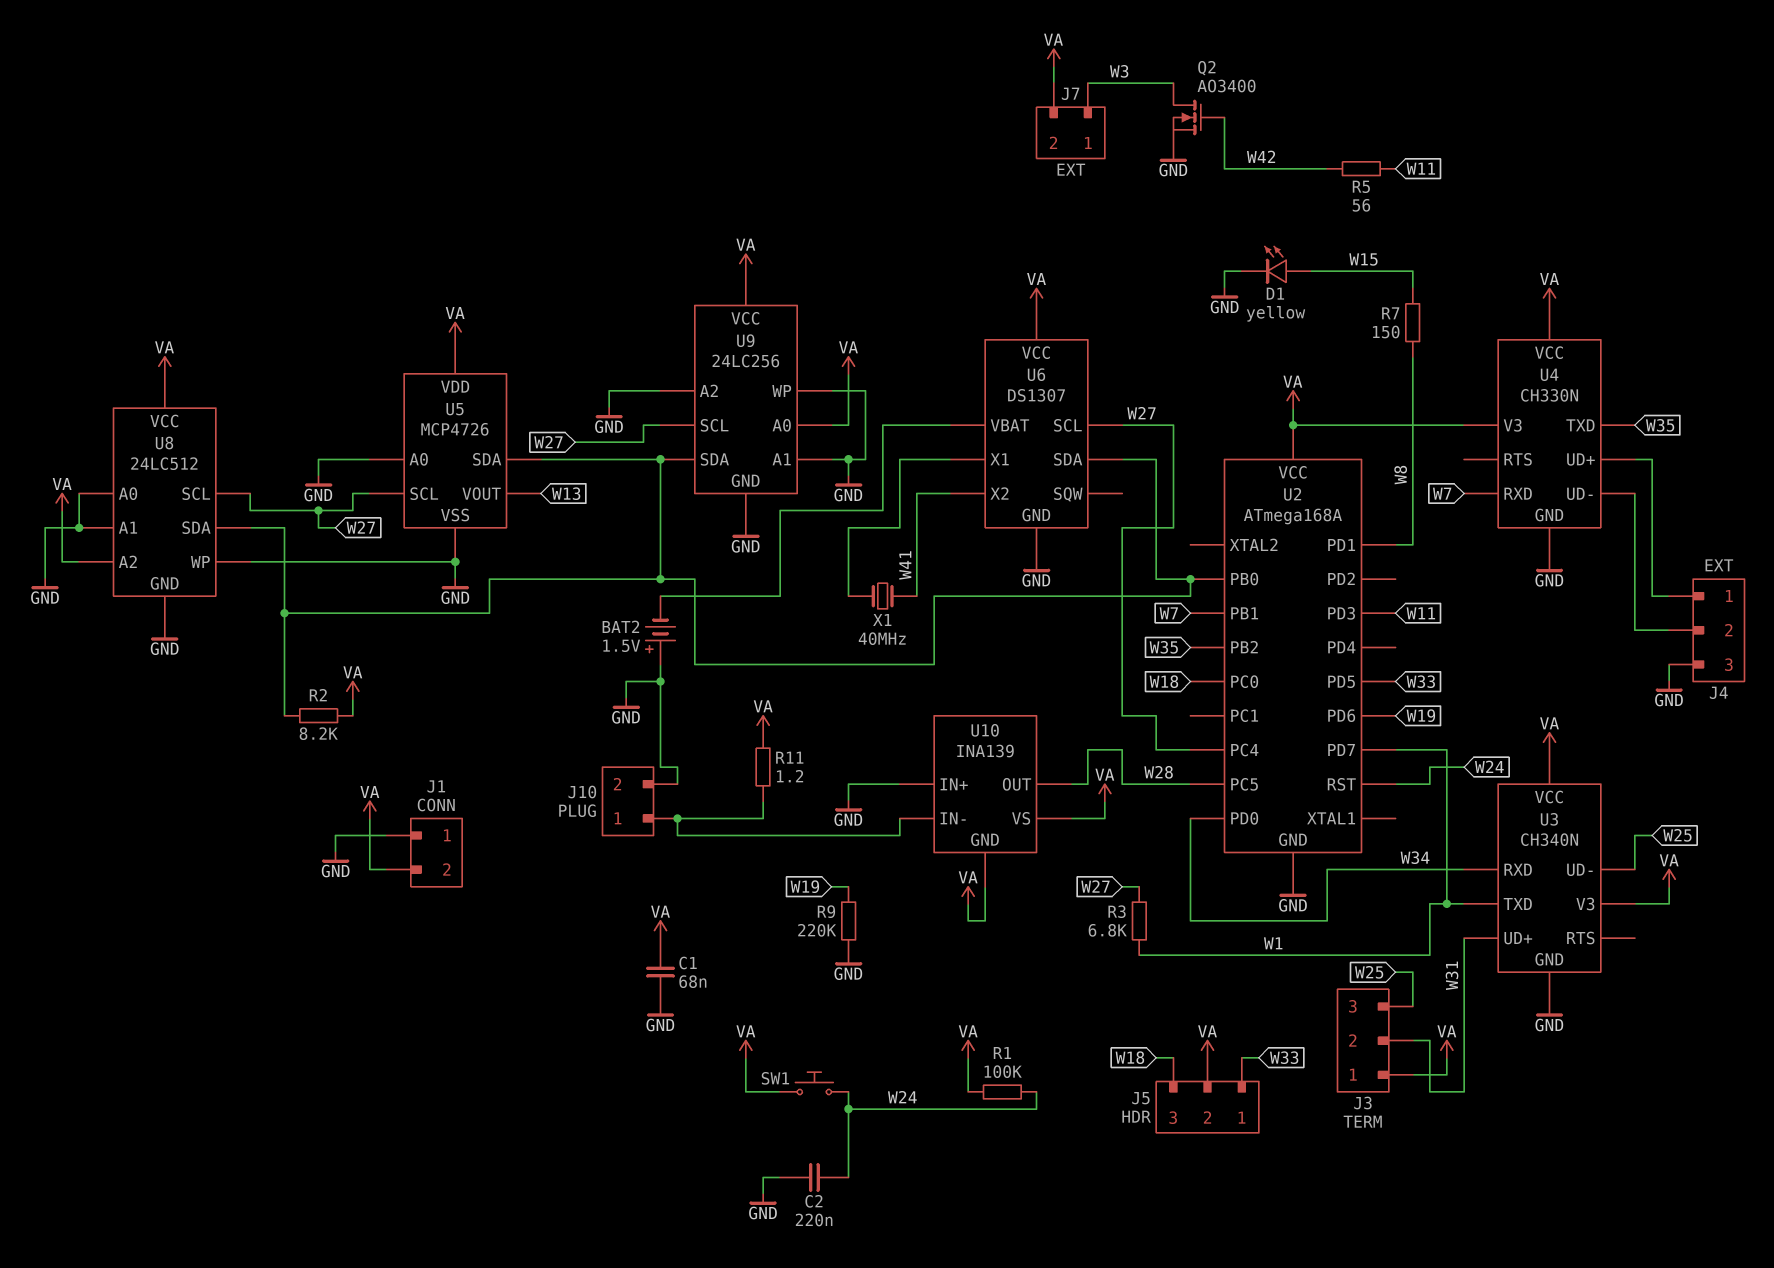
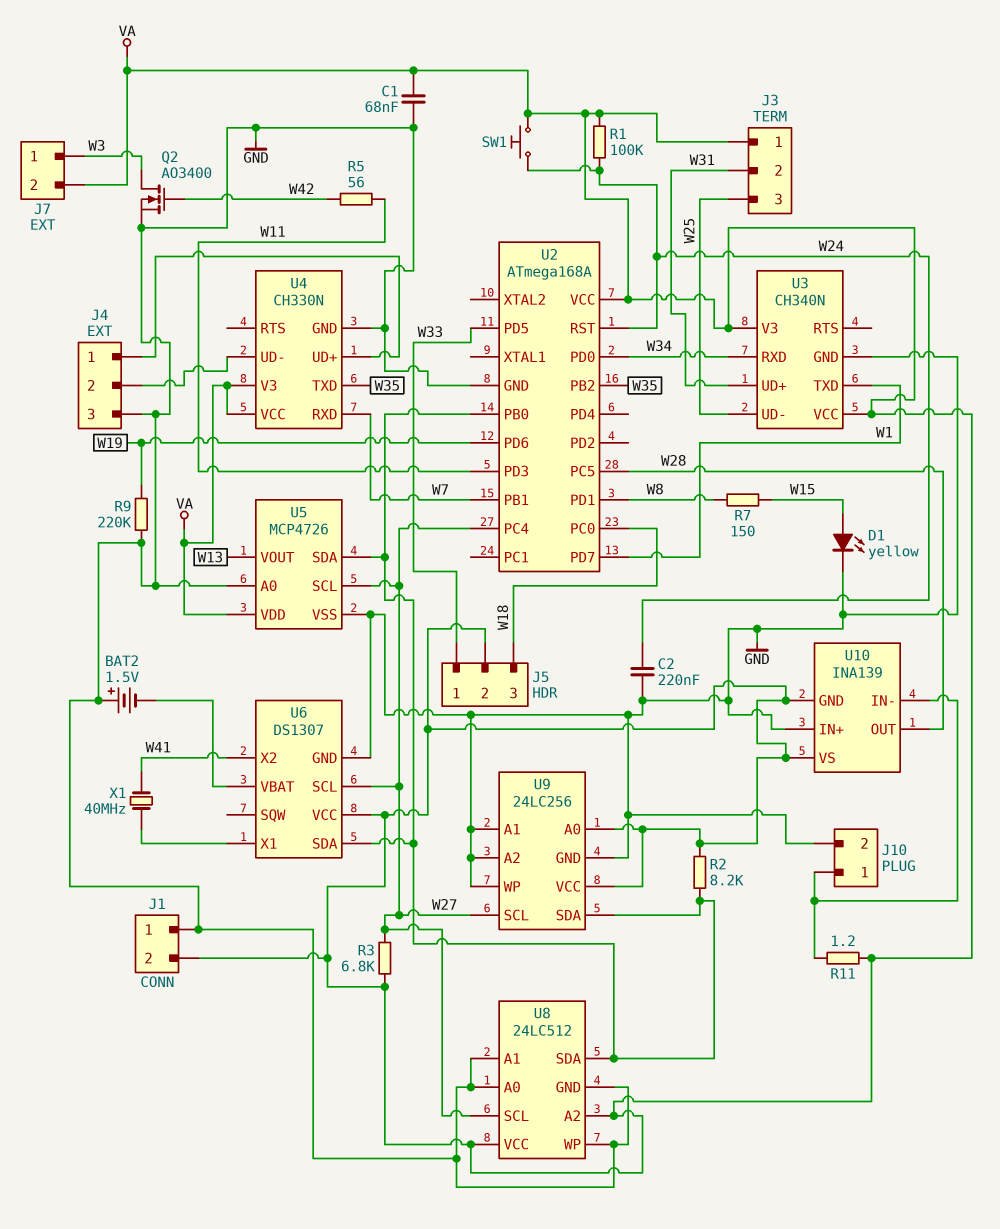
R3: 6.8k (W1, W27) -> 6.8k (VA, W27)

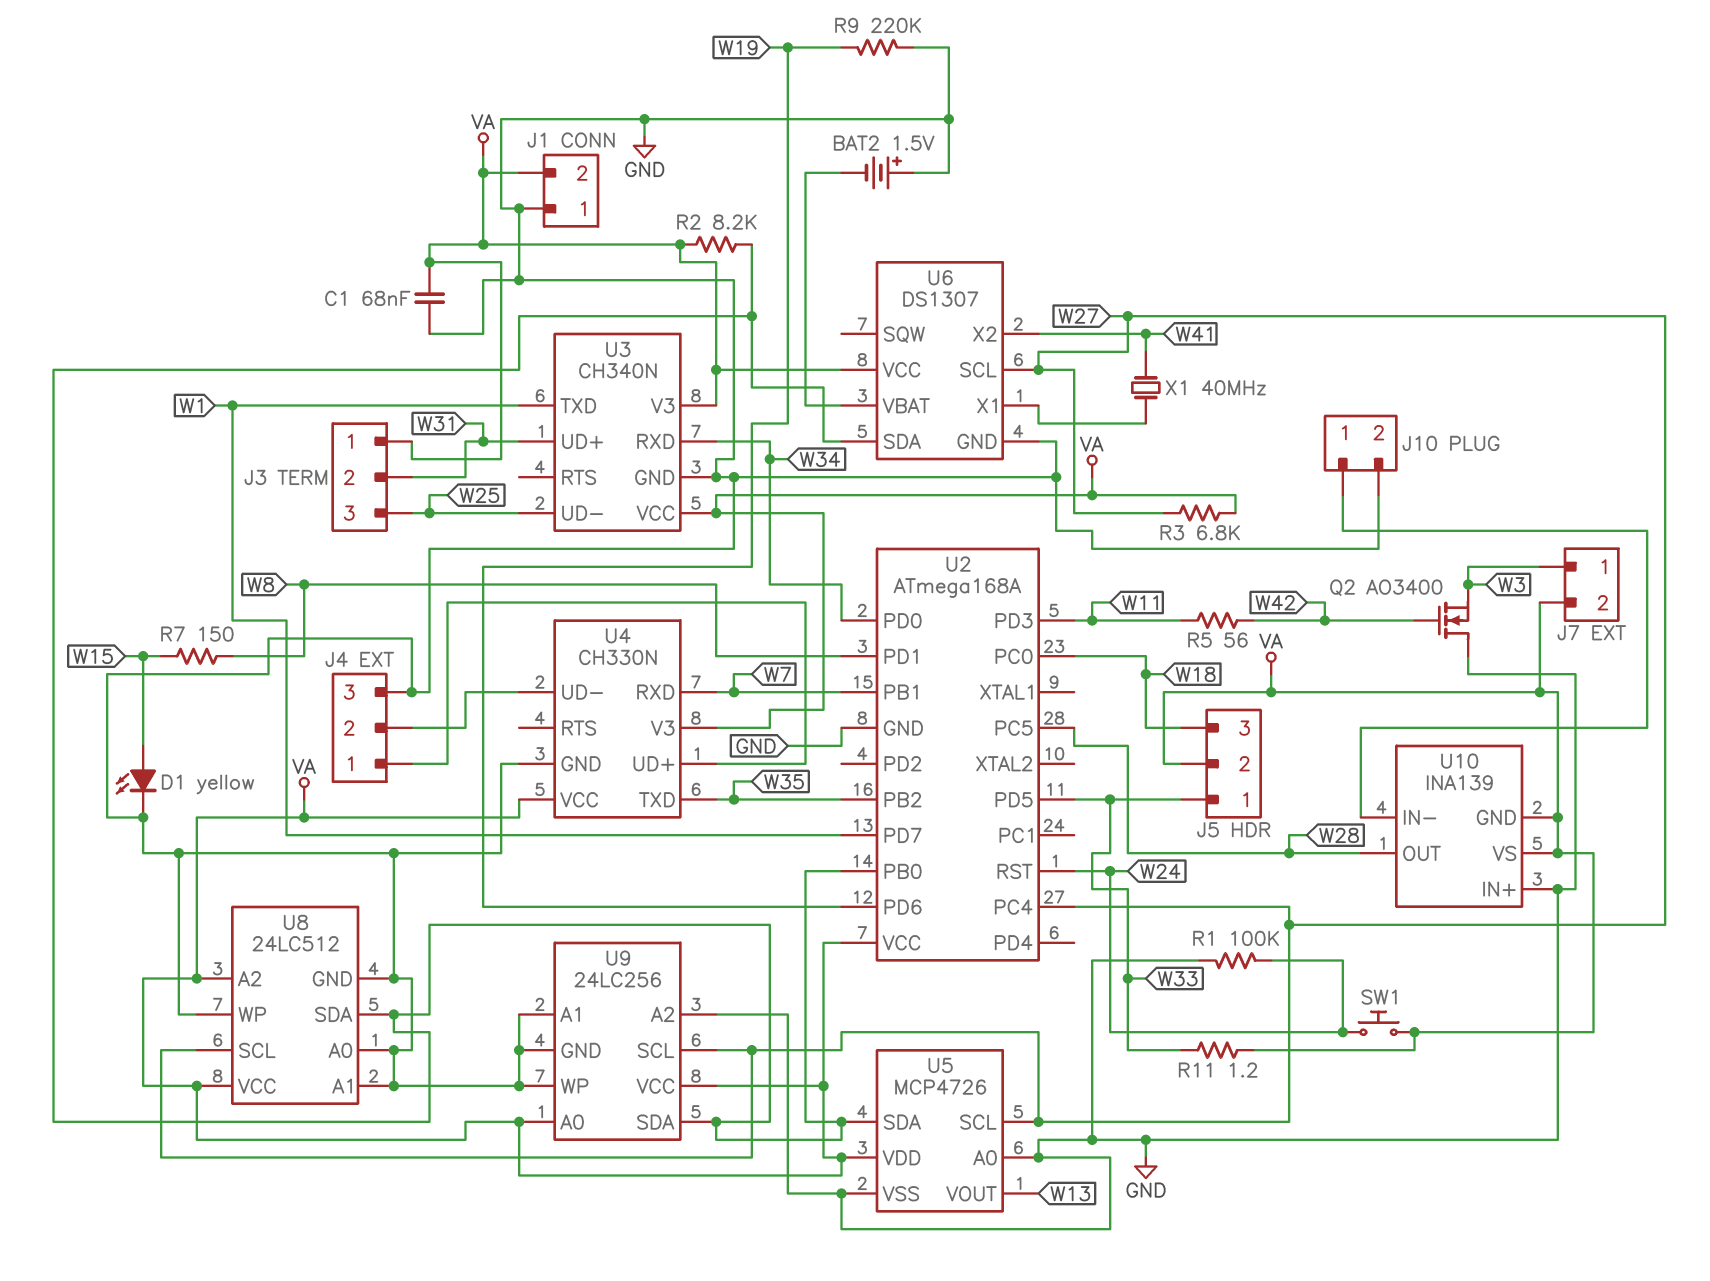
C2: 220nF (GND, W24) -> none
Q2: NMOS AO3400 (G W42, D W3, S GND) -> NMOS AO3400 (G W42, D GND, S W3)
R1: 100k (VA, W24) -> 100k (GND, W24)
R11: 1.2 (J10/1, VA) -> 1.2 (VA, W33)

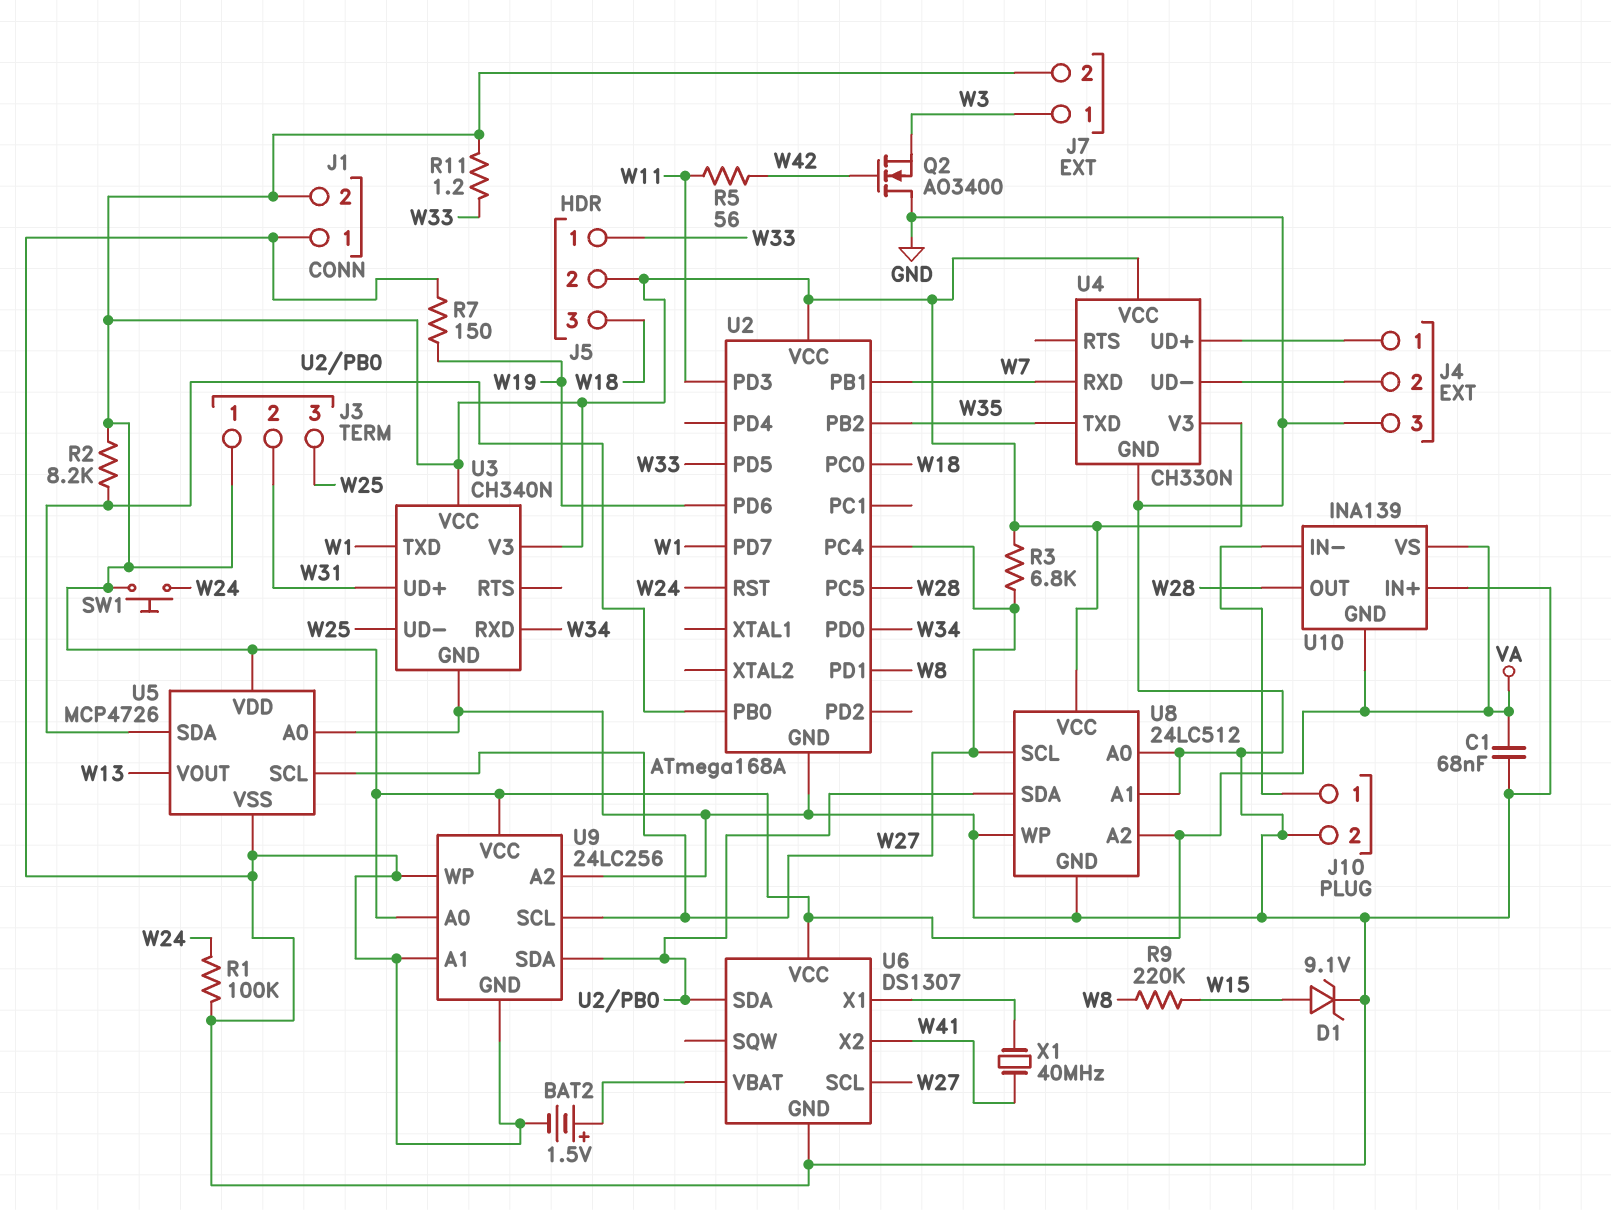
BAT2: 1.5V (plus GND, minus U6/VBAT) -> 1.5V (plus U6/VBAT, minus GND)
D1: LED yellow (A W15, K GND) -> zener 9.1V (A W15, K GND)
R7: 150 (W8, W15) -> 150 (GND, W19)
R9: 220k (GND, W19) -> 220k (W8, W15)

